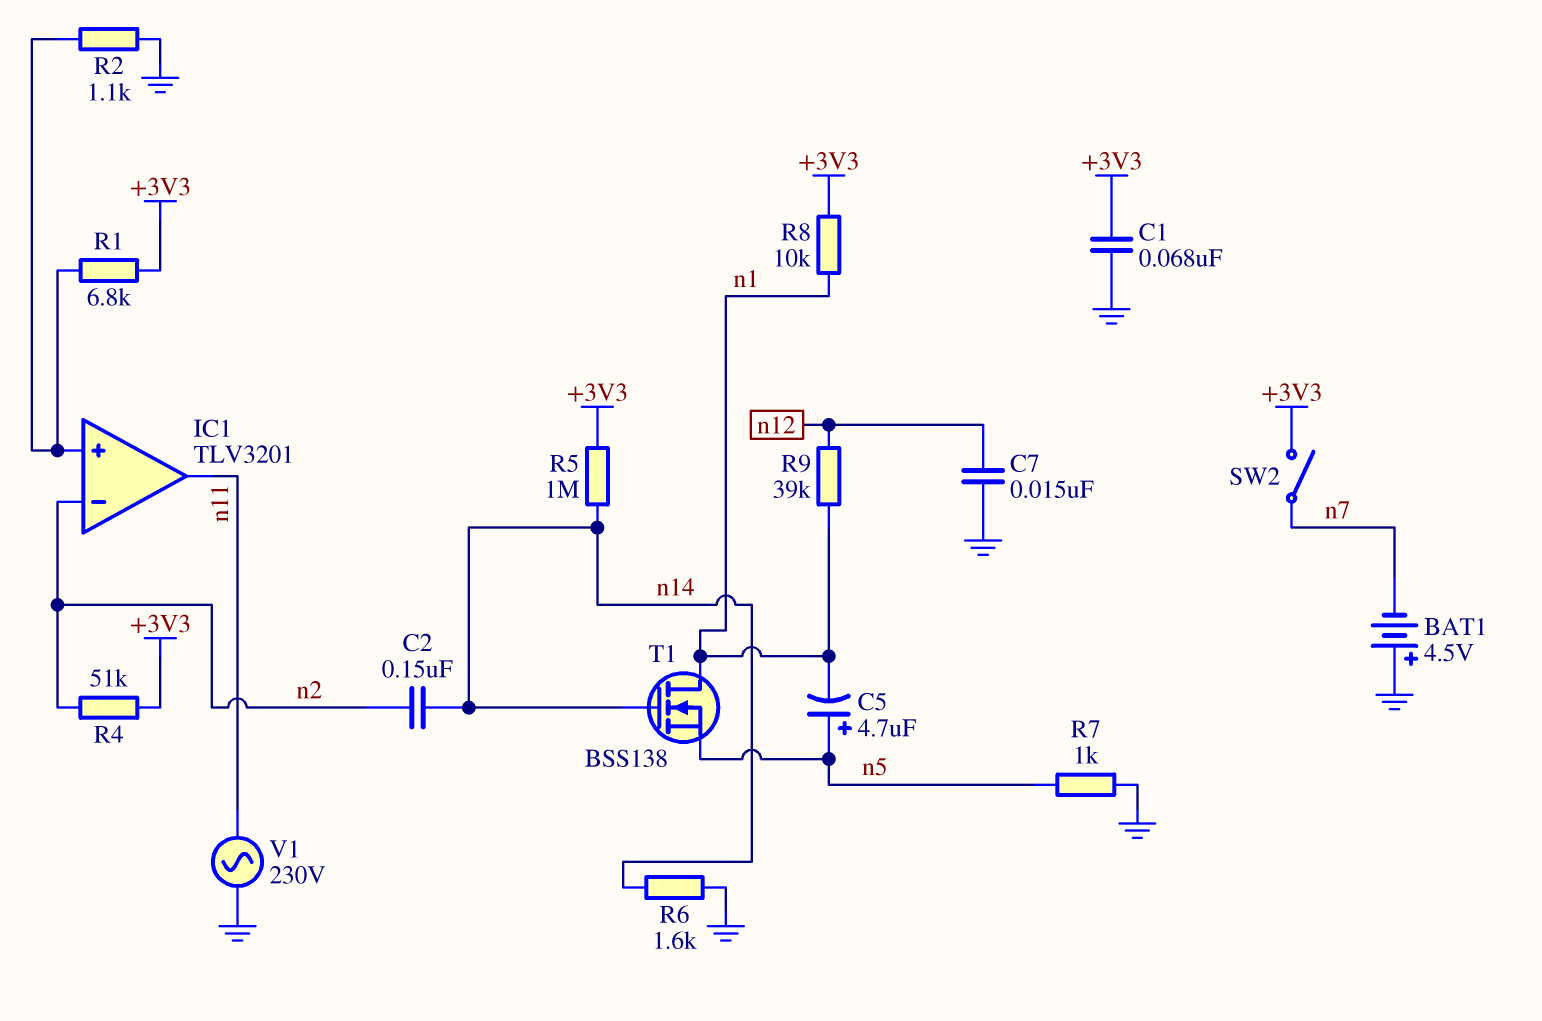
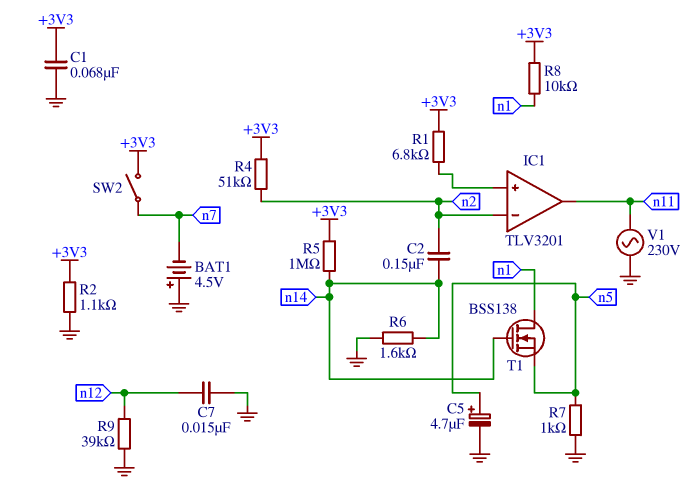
C5: 4.7uF (plus n5, minus n1) -> 4.7uF (plus n5, minus GND)
R2: 1.1k (GND, IC1/in+) -> 1.1k (+3V3, GND)
R9: 39k (n1, n12) -> 39k (GND, n12)

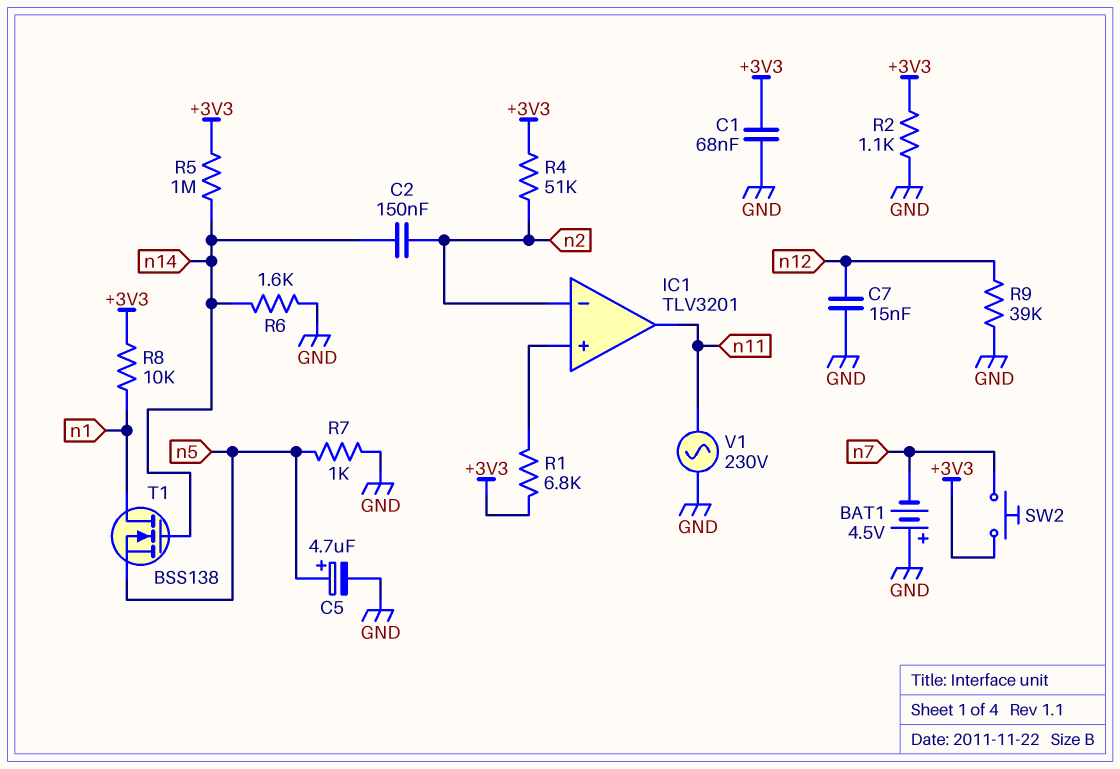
SW2: switch (+3V3, n7) -> button (+3V3, n7)

